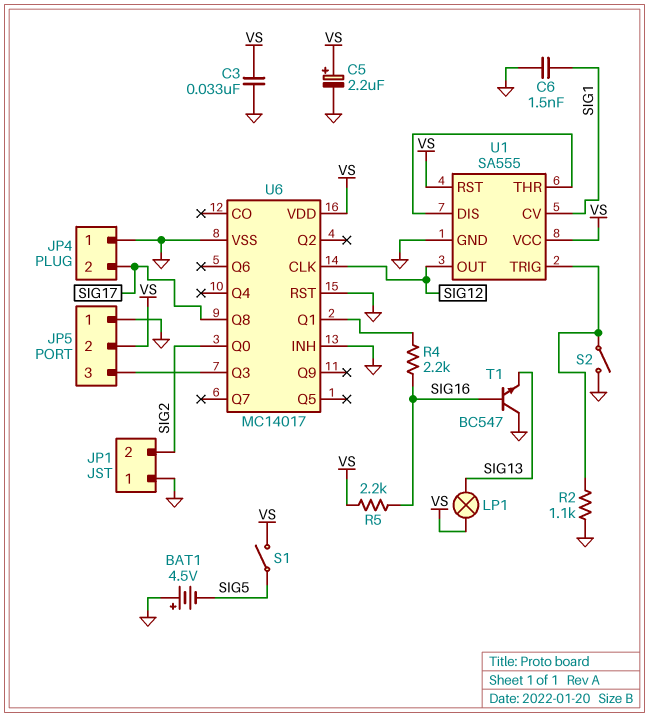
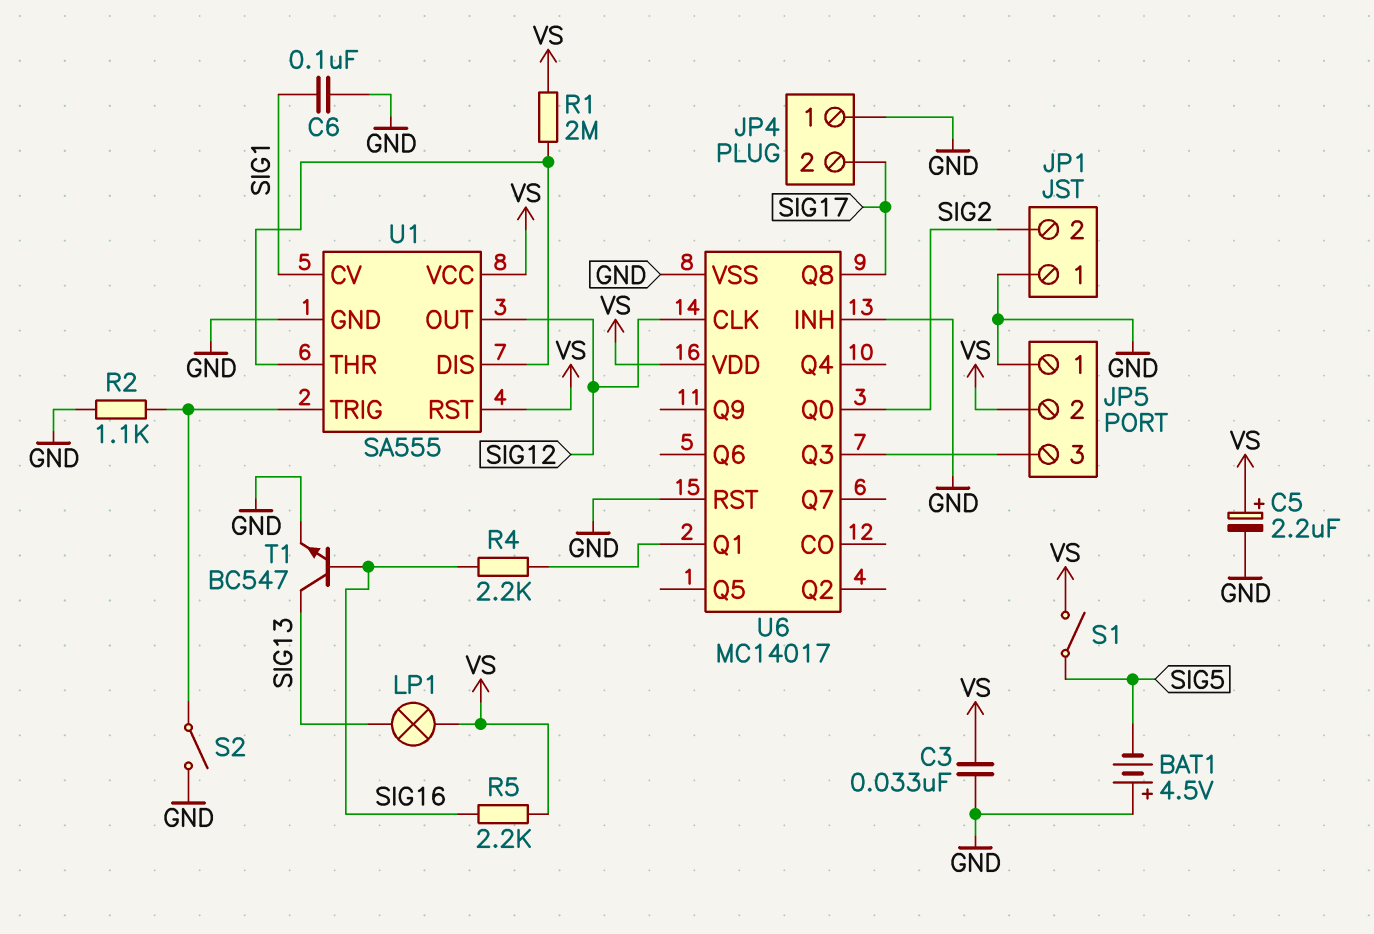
C6: 1.5nF (GND, SIG1) -> 100nF (GND, SIG1)
R1: none -> 2M (U1/DIS, VS)
T1: NPN BC547 (B SIG16, C GND, E SIG13) -> NPN BC547 (B SIG16, C SIG13, E GND)

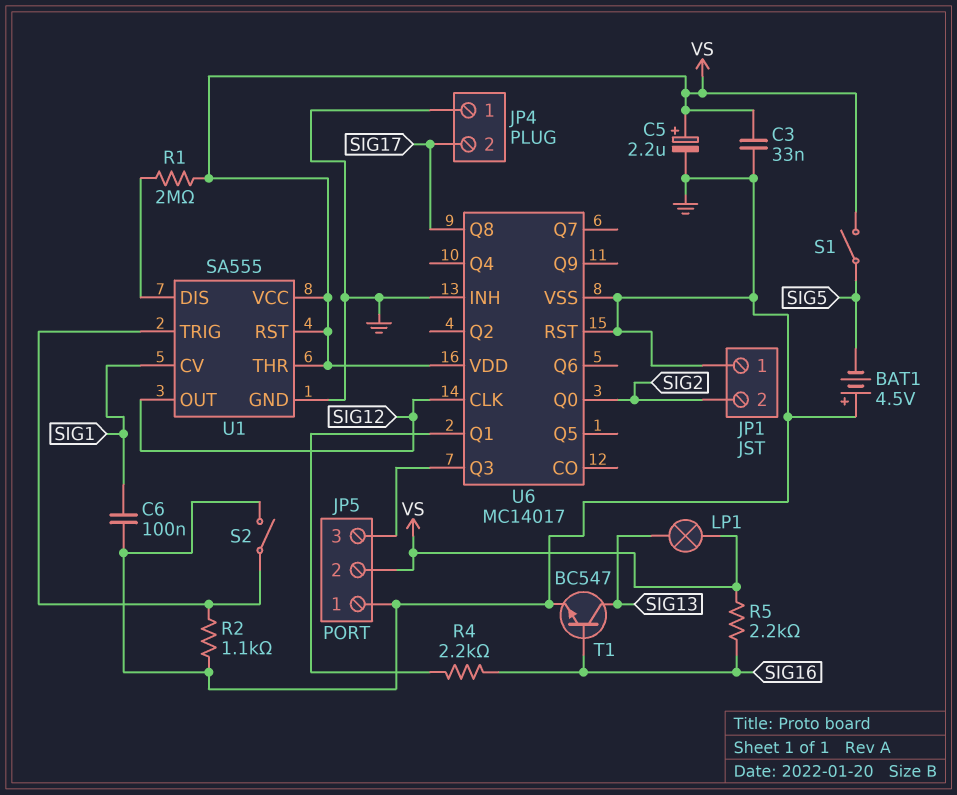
U1 pin THR: U1/DIS -> VS

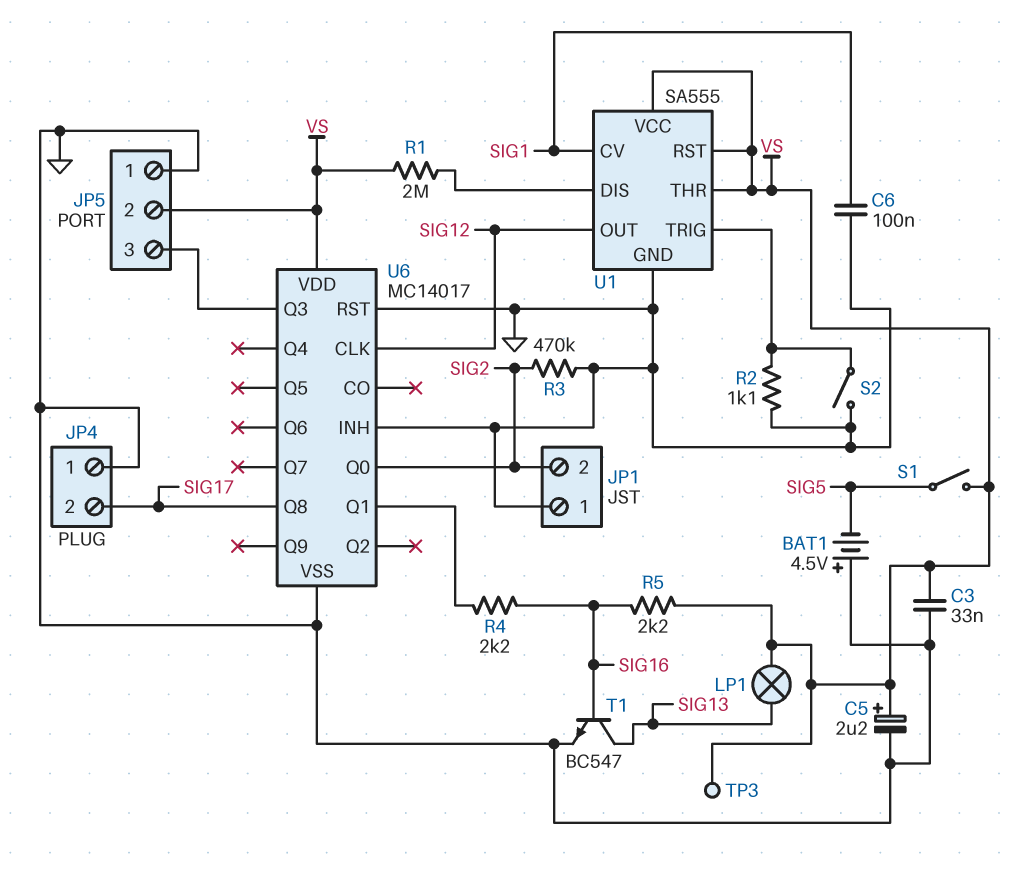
R3: none -> 470k (GND, SIG2)
TP3: none -> test point (VS)

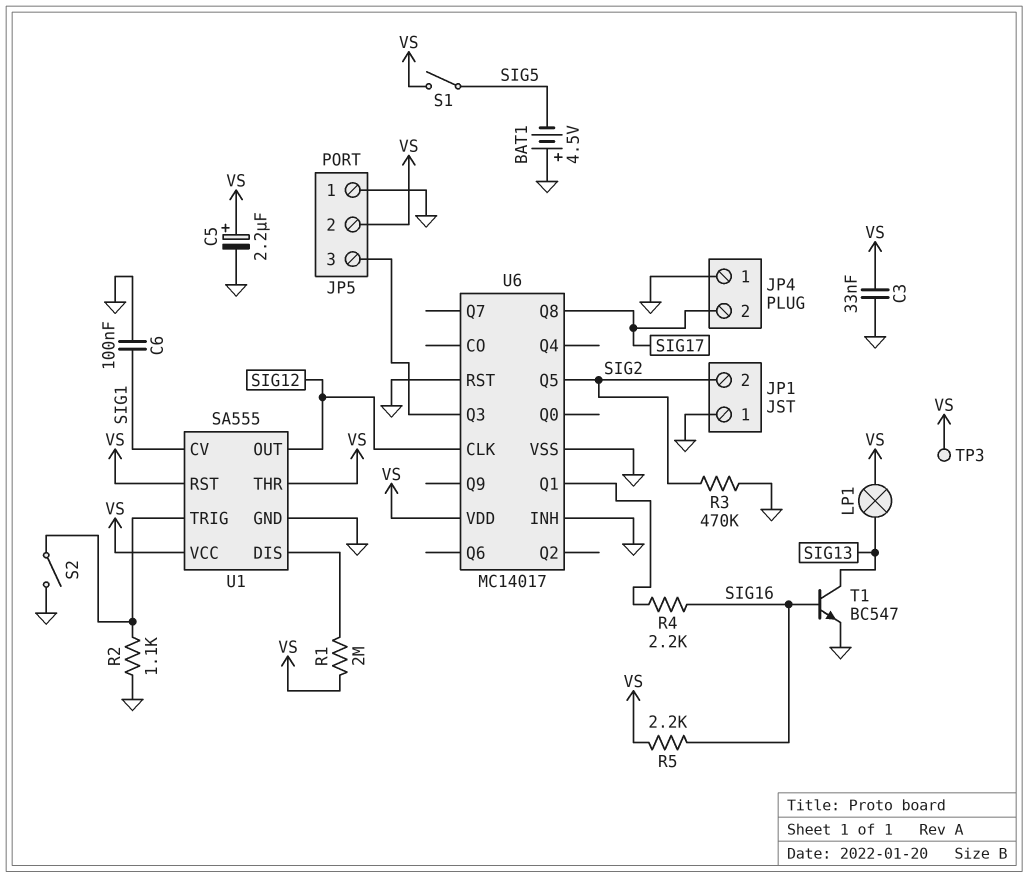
U6 pin Q0: SIG2 -> none
U6 pin Q5: none -> SIG2

